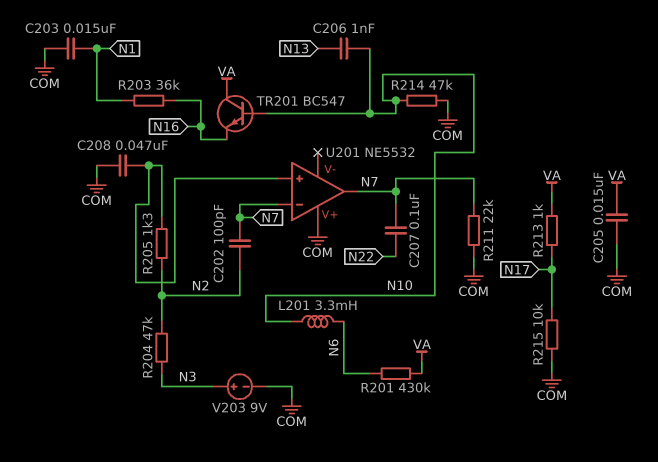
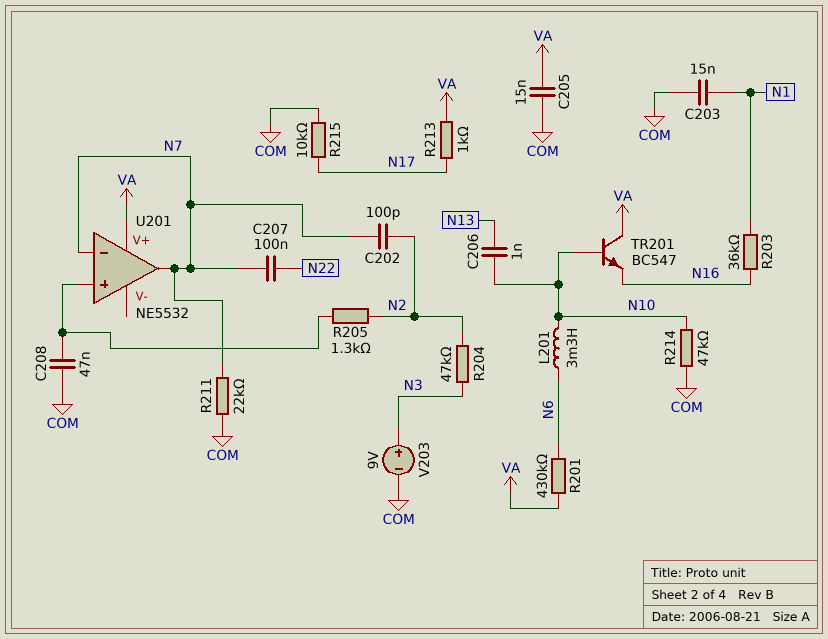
U201 pin V+: COM -> VA

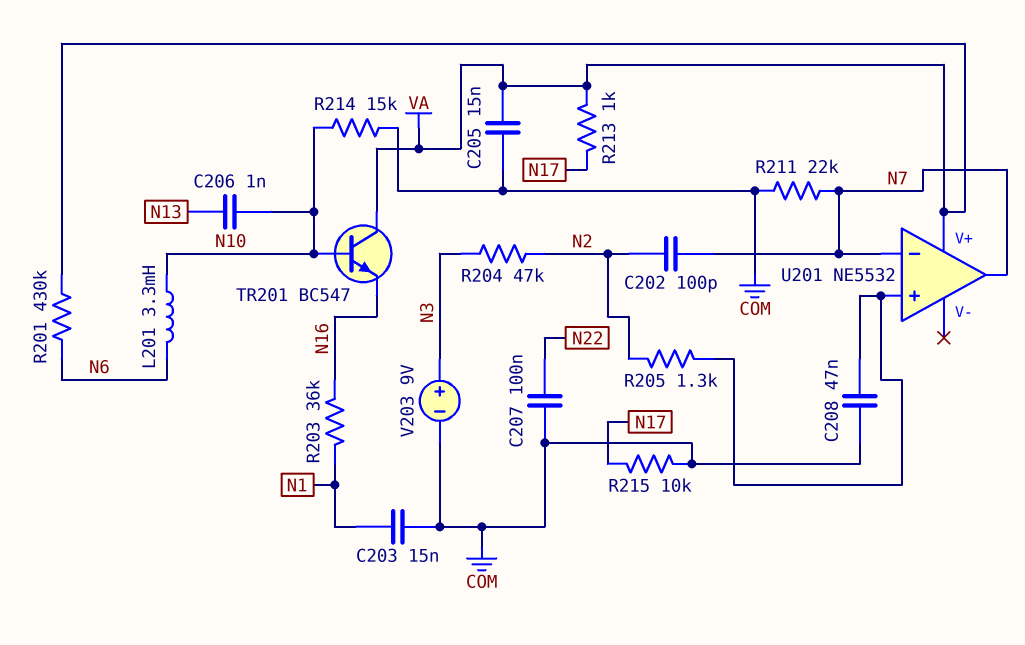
C207: 100nF (N7, N22) -> 100nF (COM, N22)
R214: 47k (COM, N10) -> 15k (COM, N10)

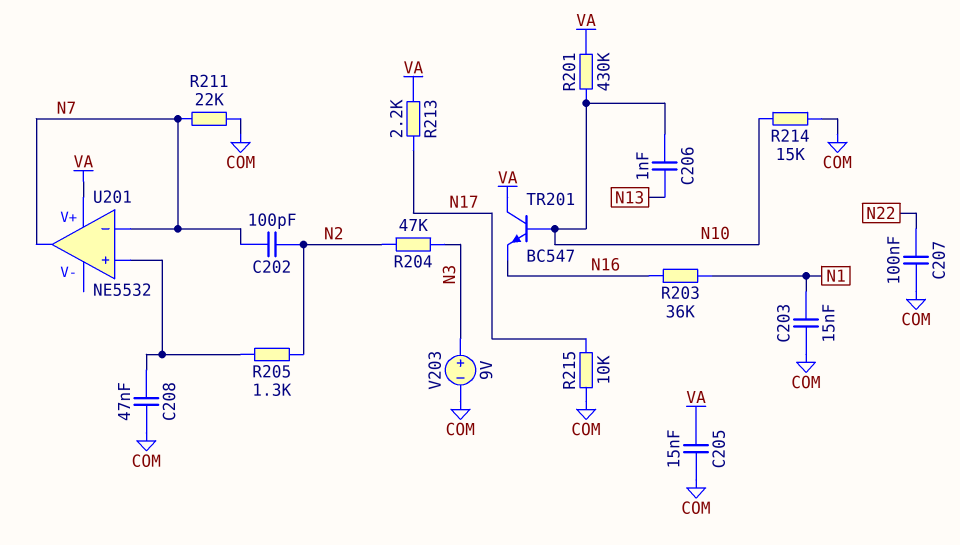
L201: 3.3mH (N6, N10) -> none
R201: 430k (N6, VA) -> 430k (N10, VA)
R213: 1k (N17, VA) -> 2.2k (N17, VA)

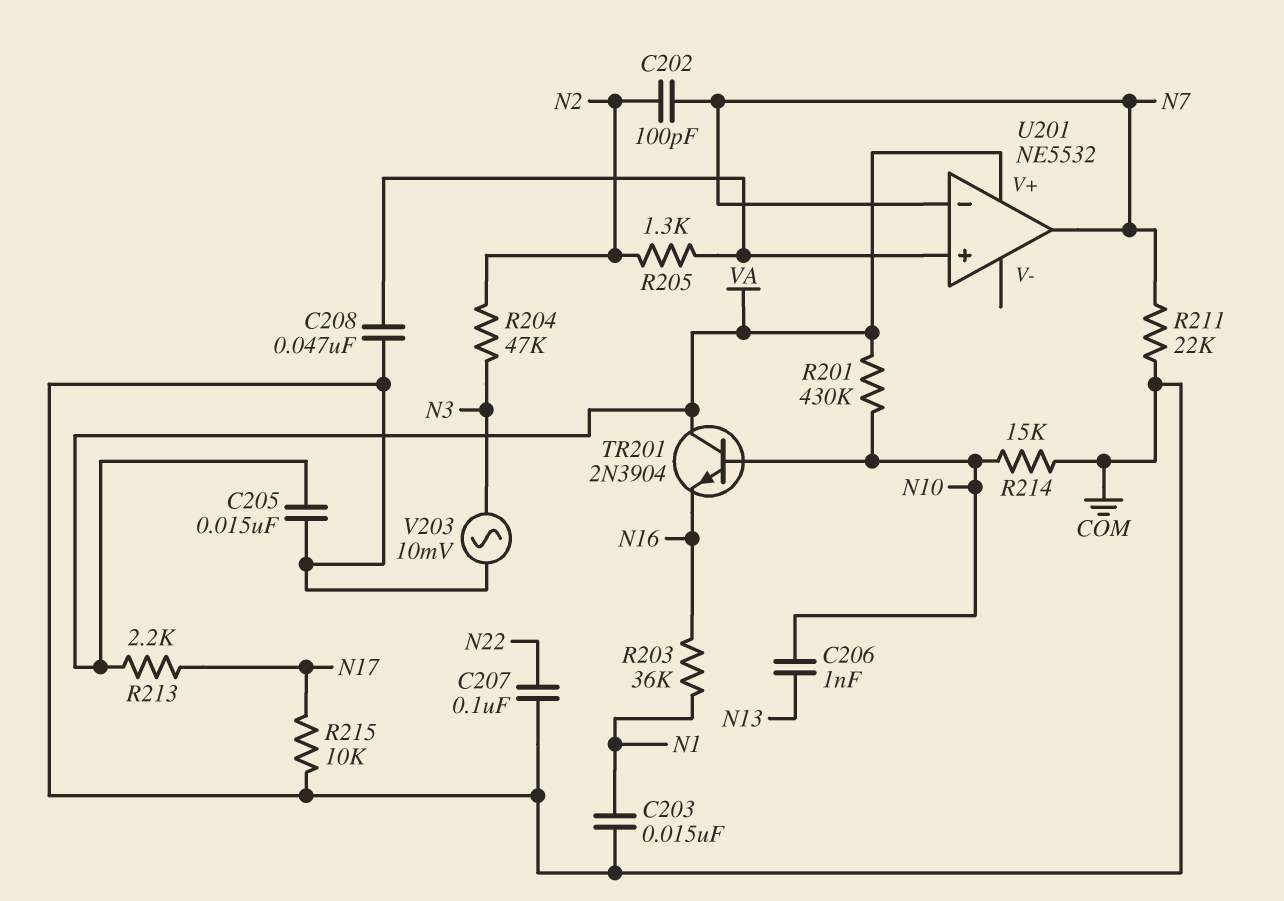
TR201: NPN BC547 (B N10, C VA, E N16) -> NPN 2N3904 (B N10, C VA, E N16)
V203: 9V (plus N3, minus COM) -> AC 10mV (COM, N3)

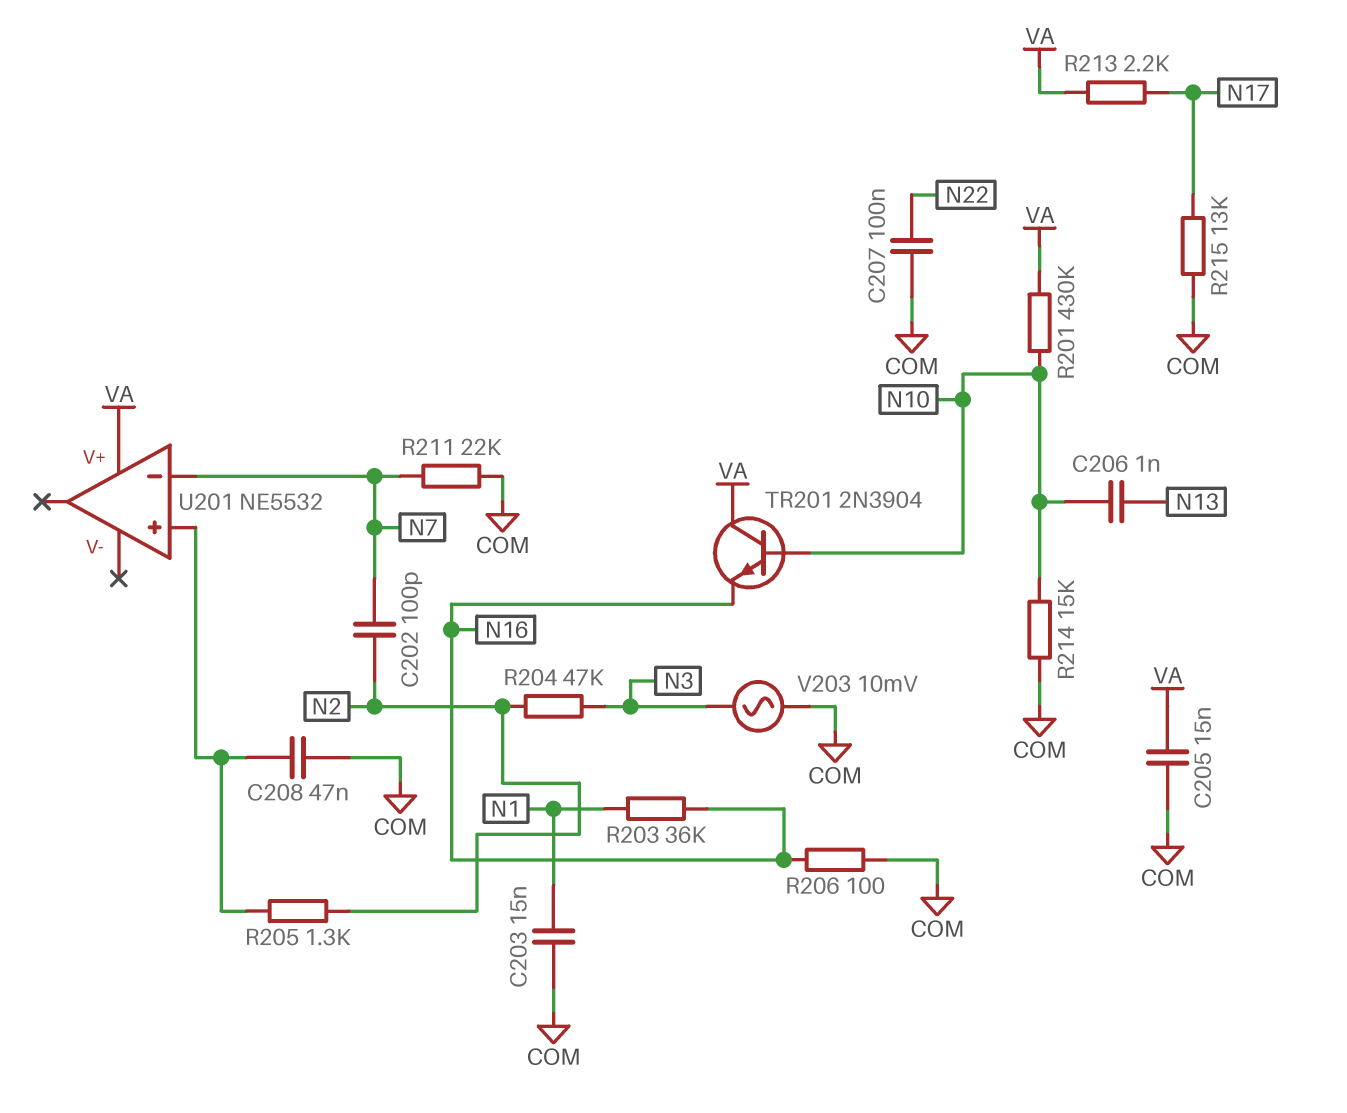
R206: none -> 100 (COM, N16)
R215: 10k (COM, N17) -> 13k (COM, N17)
U201 pin out: N7 -> none

